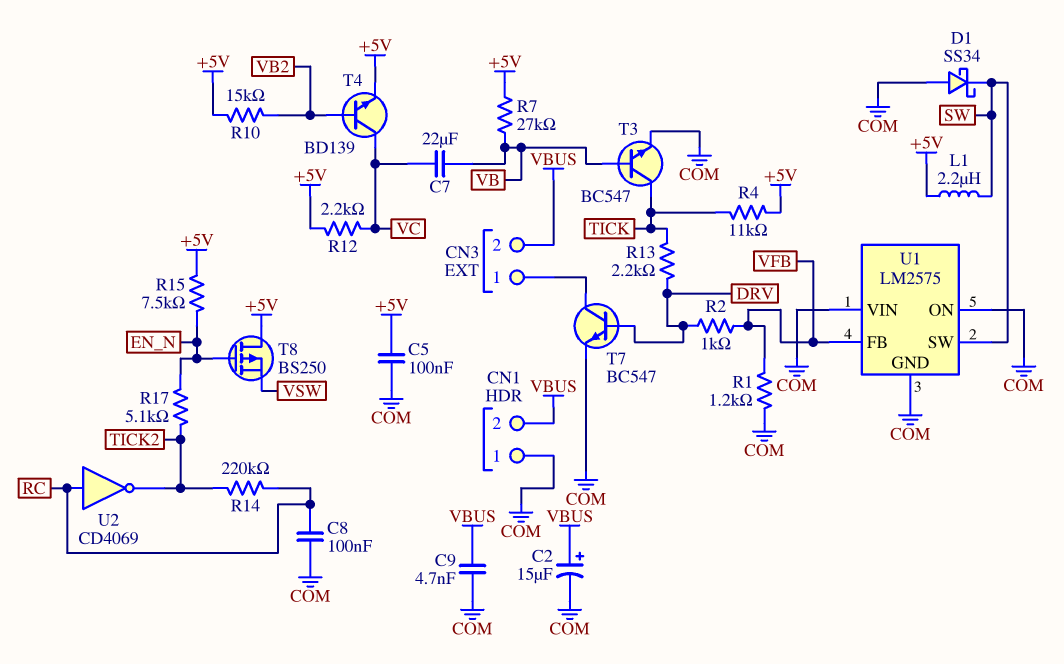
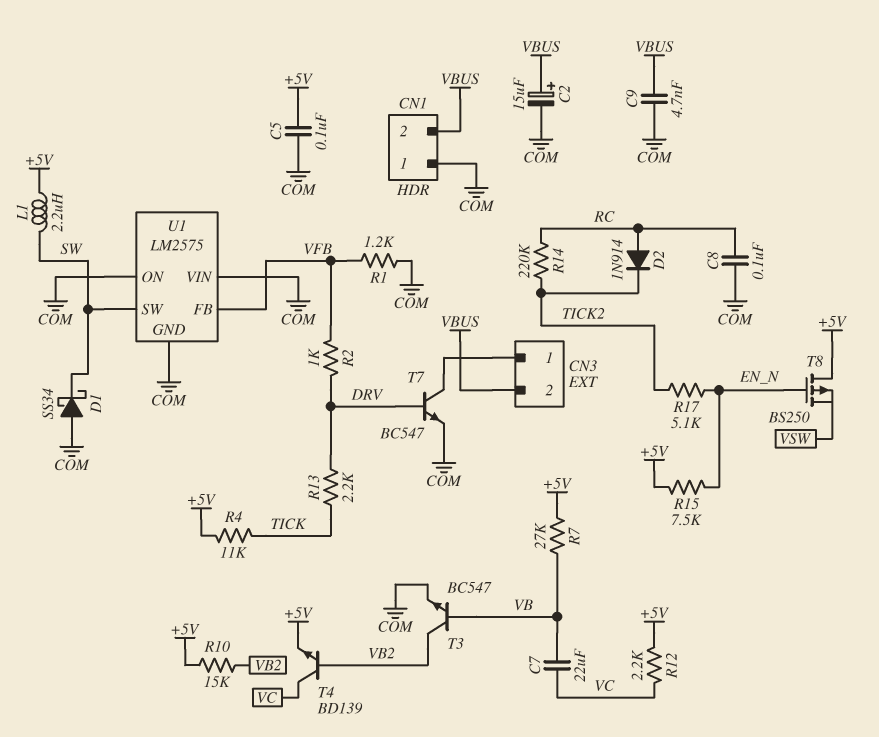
D2: none -> diode 1N914 (A RC, K TICK2)
T3: NPN BC547 (B VB, C TICK, E COM) -> NPN BC547 (B VB, C VB2, E COM)
U2: NOT CD4069 (in RC, out TICK2) -> none

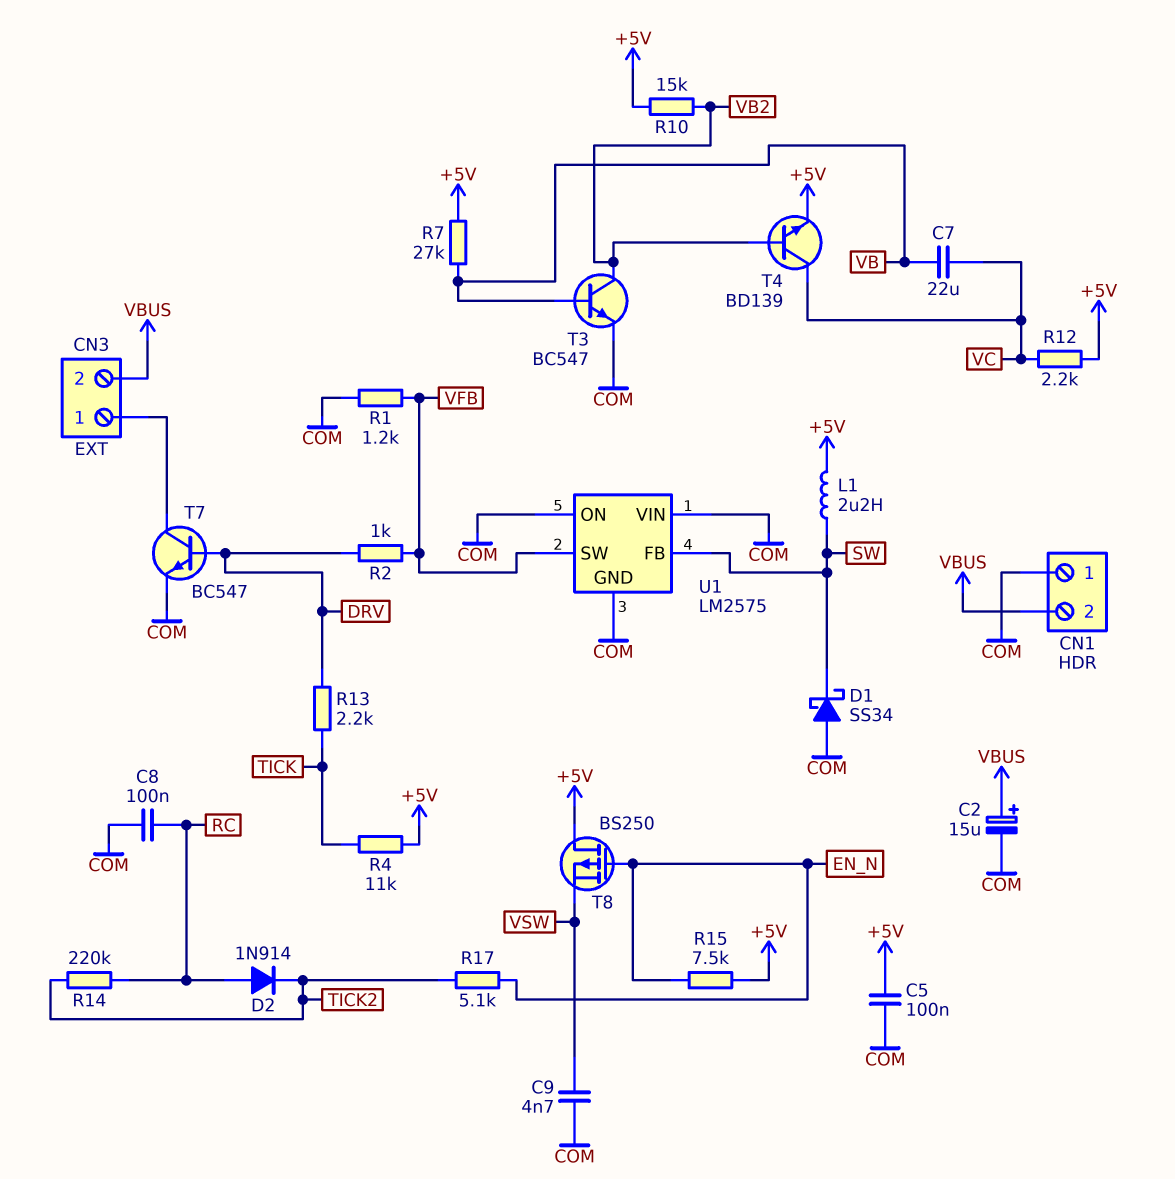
C9: 4.7nF (COM, VBUS) -> 4.7nF (COM, VSW)
U1 pin FB: VFB -> SW
U1 pin SW: SW -> VFB

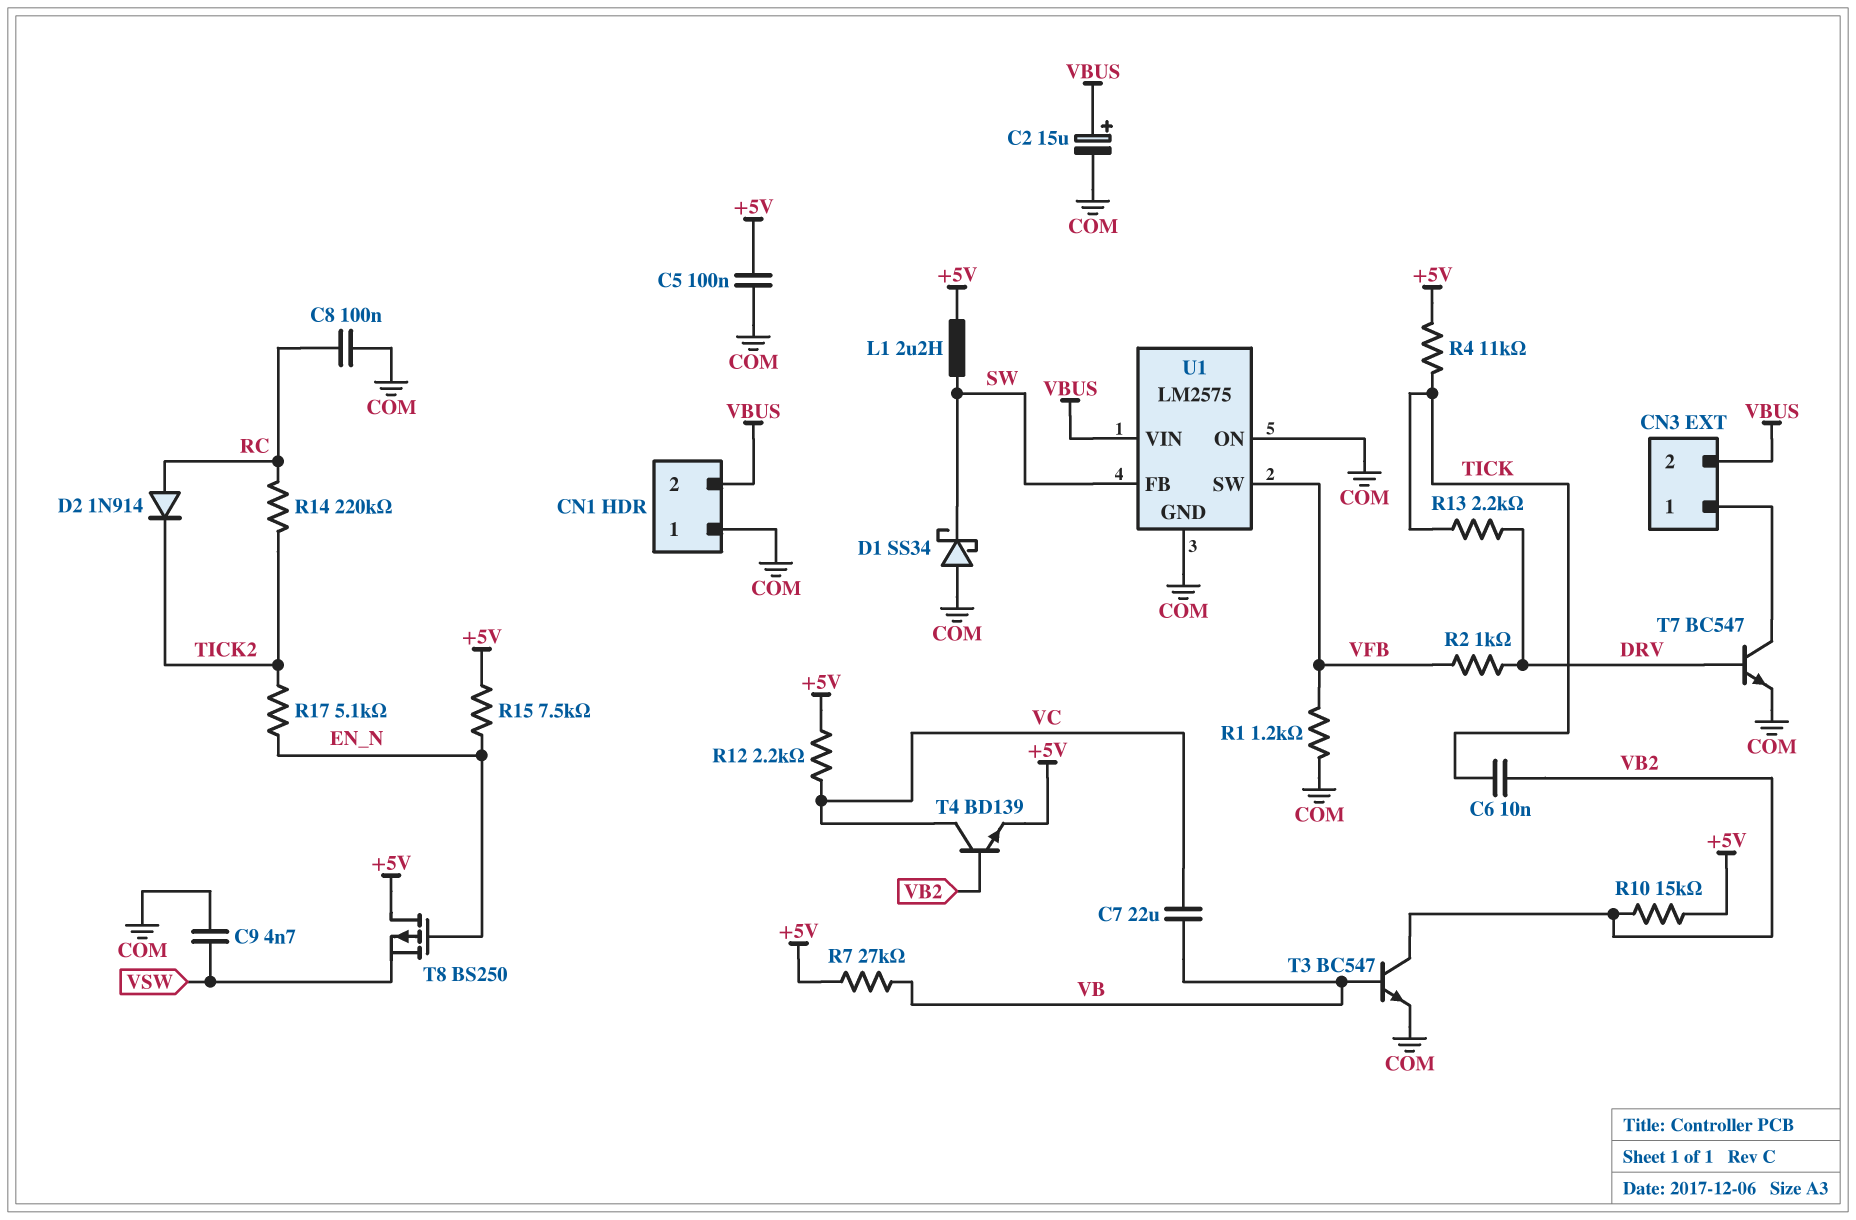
C6: none -> 10nF (TICK, VB2)
U1 pin VIN: COM -> VBUS

